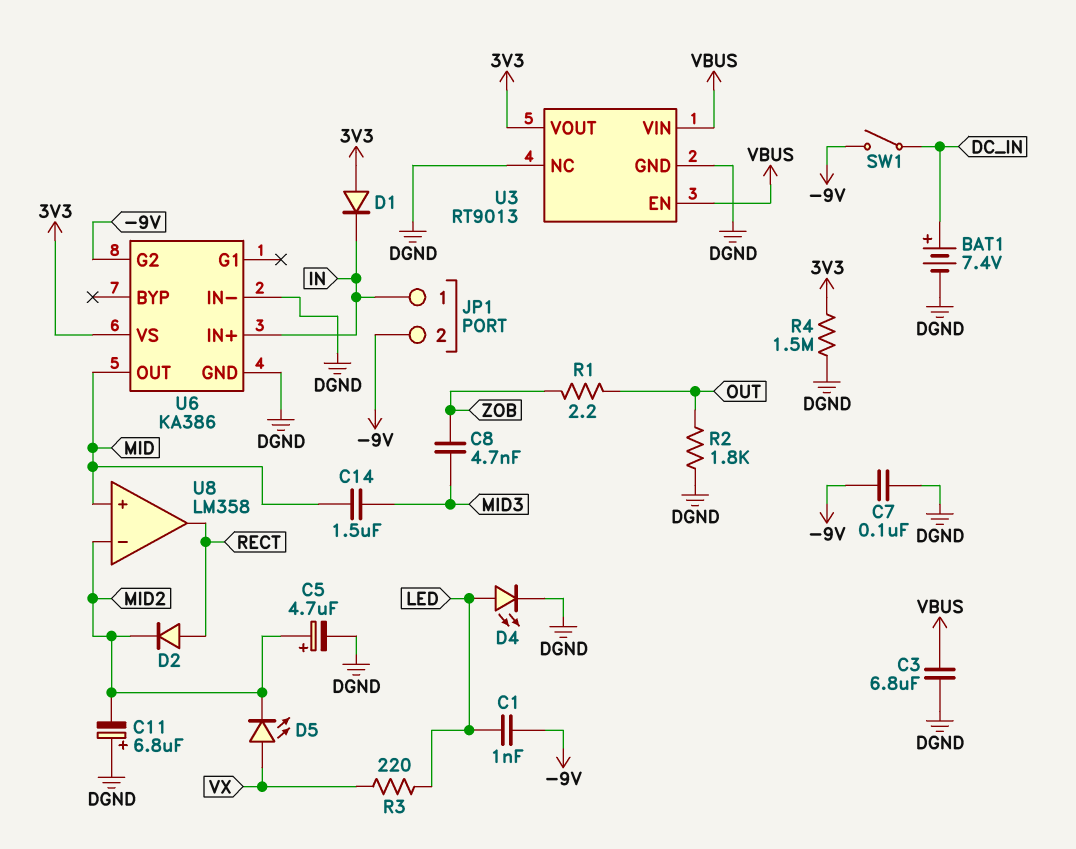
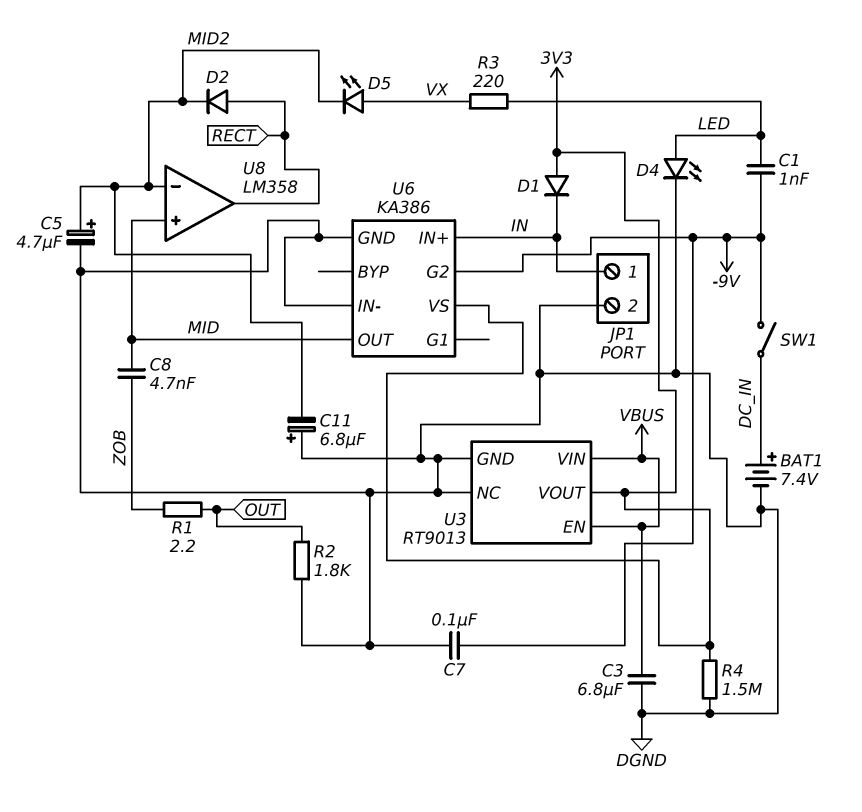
C8: 4.7nF (MID3, ZOB) -> 4.7nF (MID, ZOB)
C14: 1.5uF (MID, MID3) -> none
JP1 pin 2: -9V -> DGND

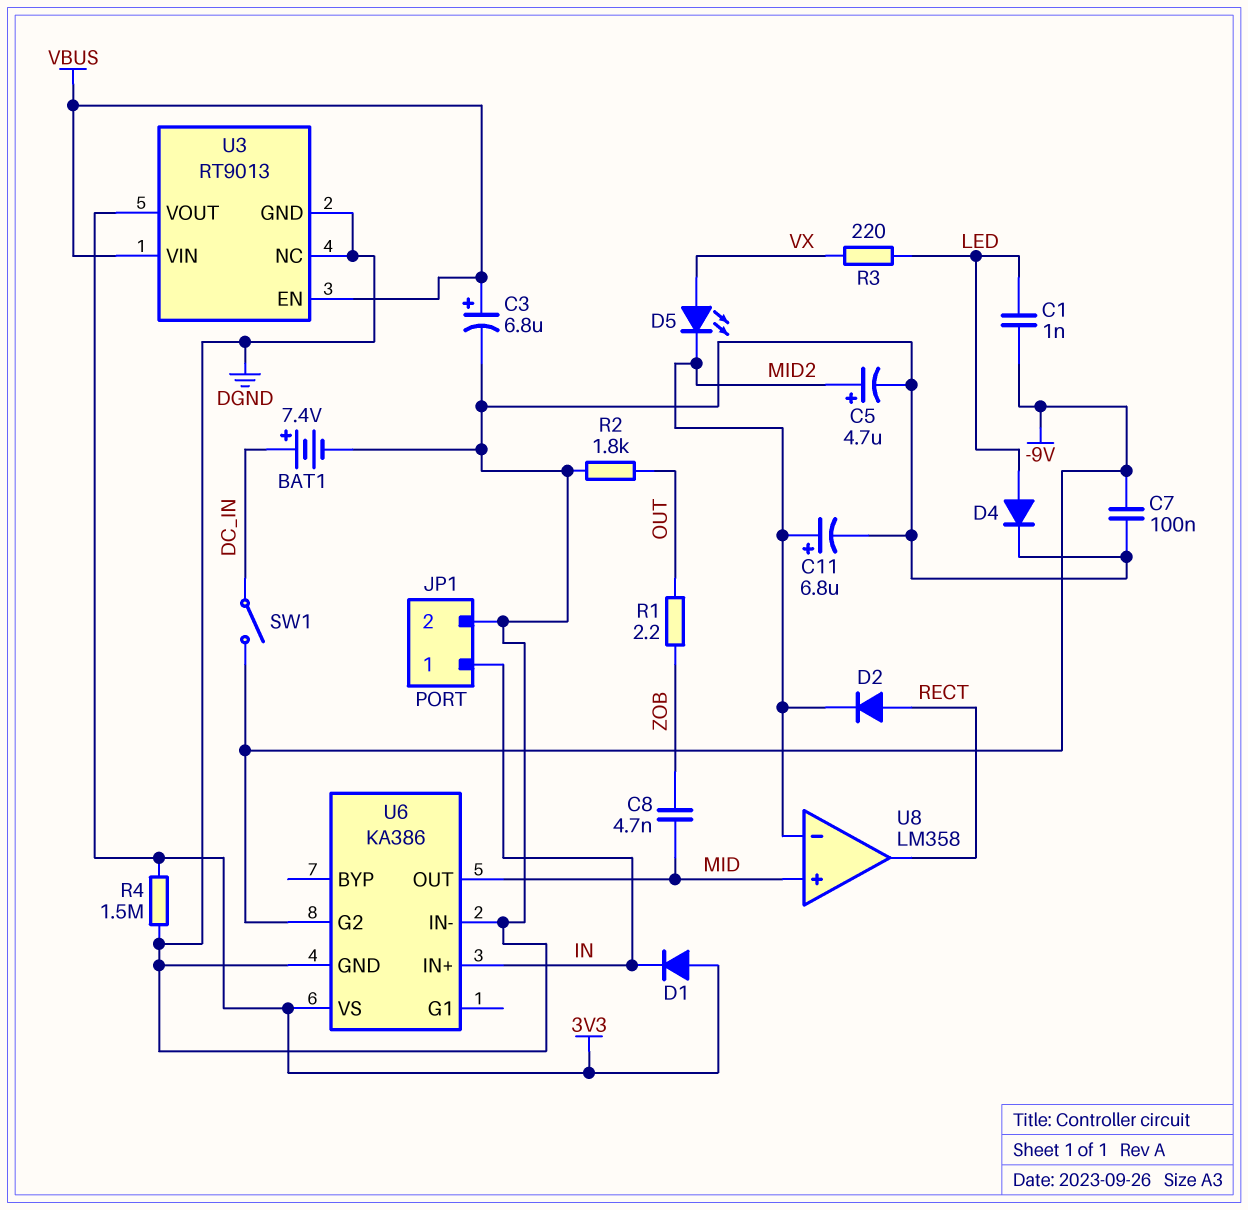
C3: 6.8uF (DGND, VBUS) -> 6.8uF (plus VBUS, minus DGND)
C11: 6.8uF (plus DGND, minus MID2) -> 6.8uF (plus MID2, minus DGND)
D4: LED (A LED, K DGND) -> diode (A LED, K DGND)

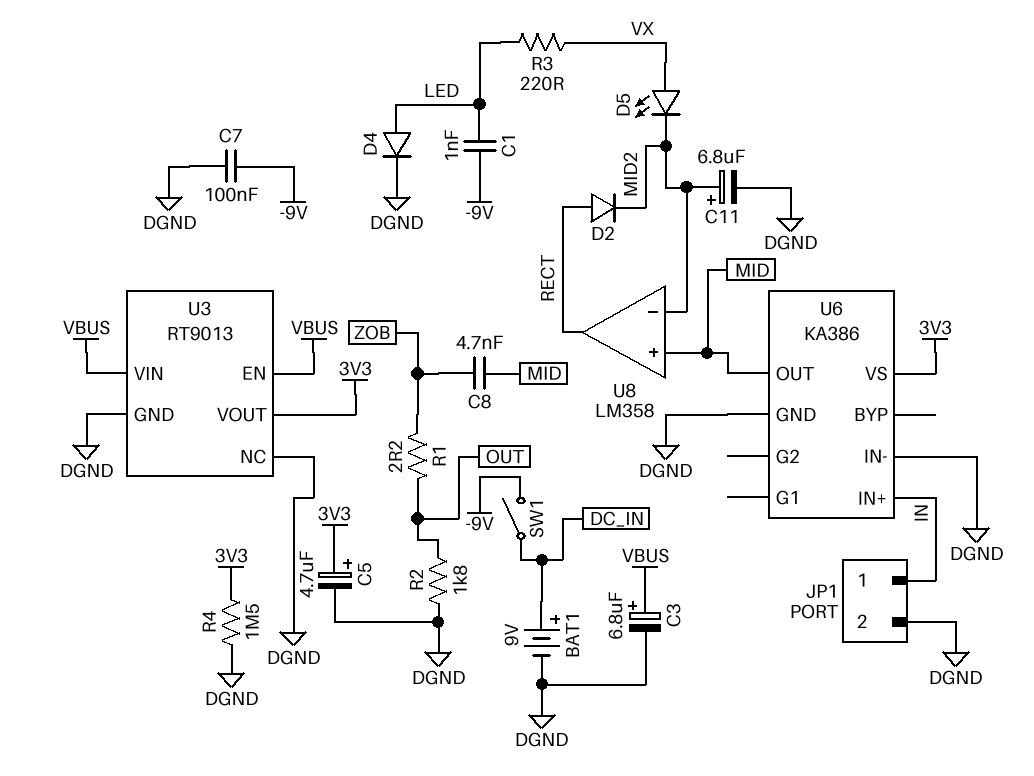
BAT1: 7.4V (plus DC_IN, minus DGND) -> 9V (plus DC_IN, minus DGND)
C5: 4.7uF (plus MID2, minus DGND) -> 4.7uF (plus 3V3, minus DGND)
D1: diode (A 3V3, K IN) -> none
U6 pin G2: -9V -> none

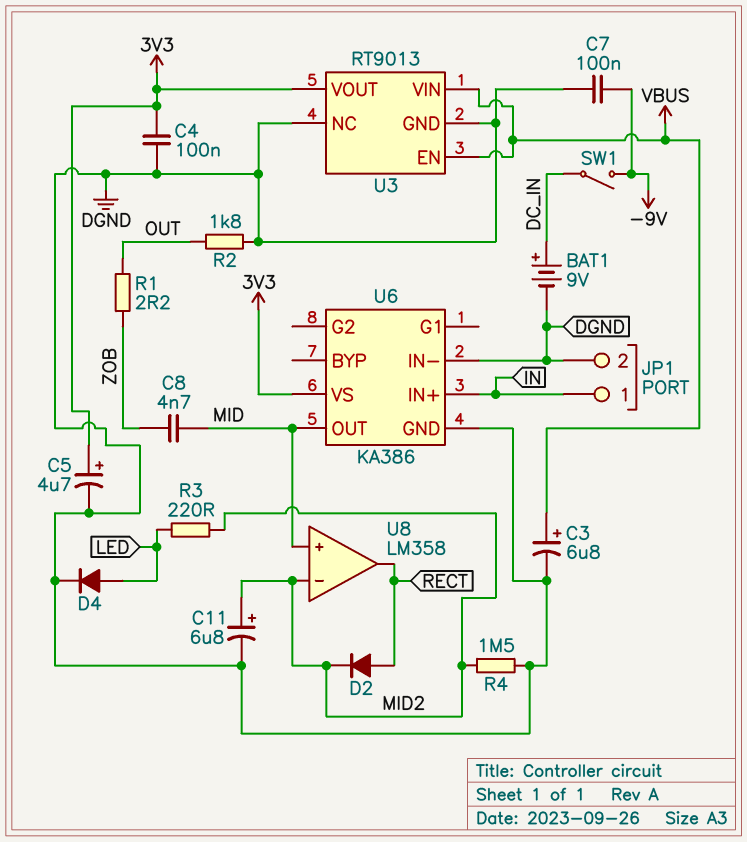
C1: 1nF (-9V, LED) -> none
C4: none -> 100nF (3V3, DGND)
D5: LED (A VX, K MID2) -> none
R3: 220 (LED, VX) -> 220 (LED, MID2)
R4: 1.5M (3V3, DGND) -> 1.5M (DGND, MID2)

